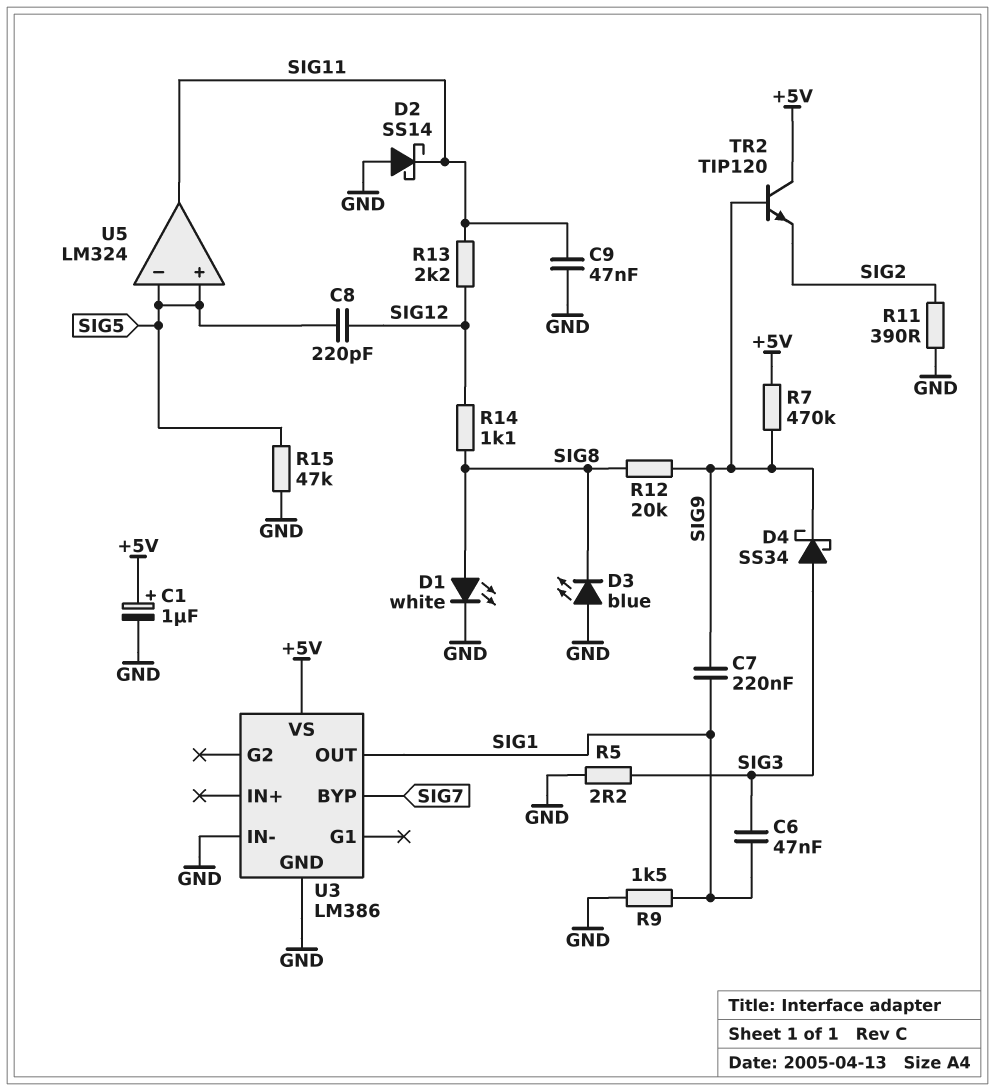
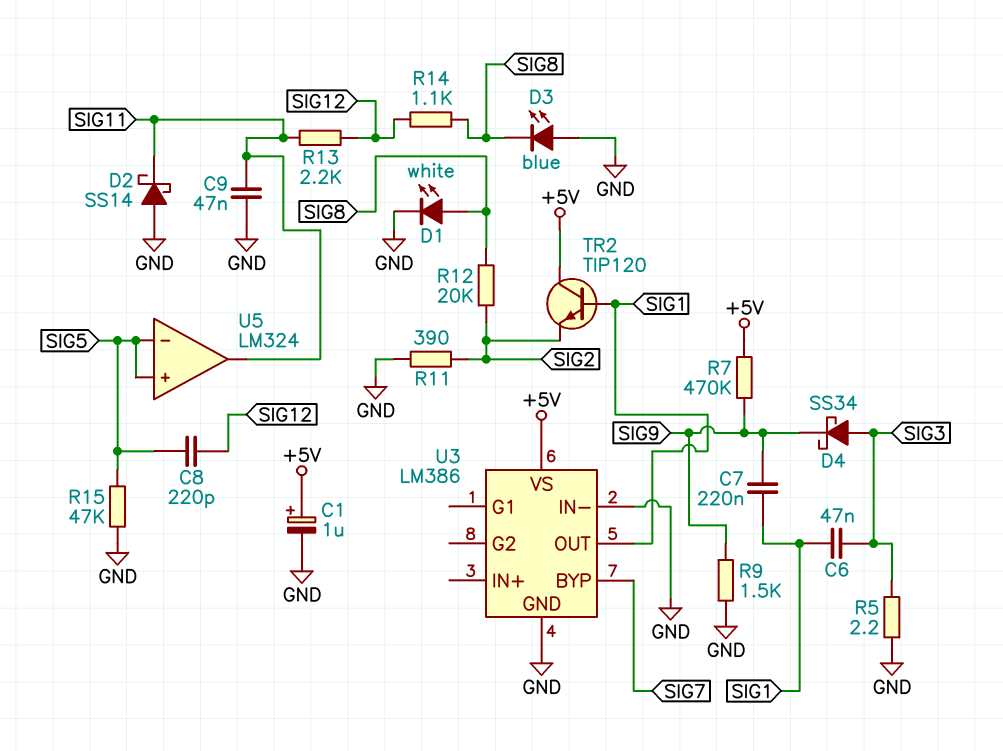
R9: 1.5k (GND, SIG1) -> 1.5k (GND, SIG9)
R12: 20k (SIG8, SIG9) -> 20k (SIG2, SIG8)
TR2: NPN TIP120 (B SIG9, C +5V, E SIG2) -> NPN TIP120 (B SIG1, C +5V, E SIG2)

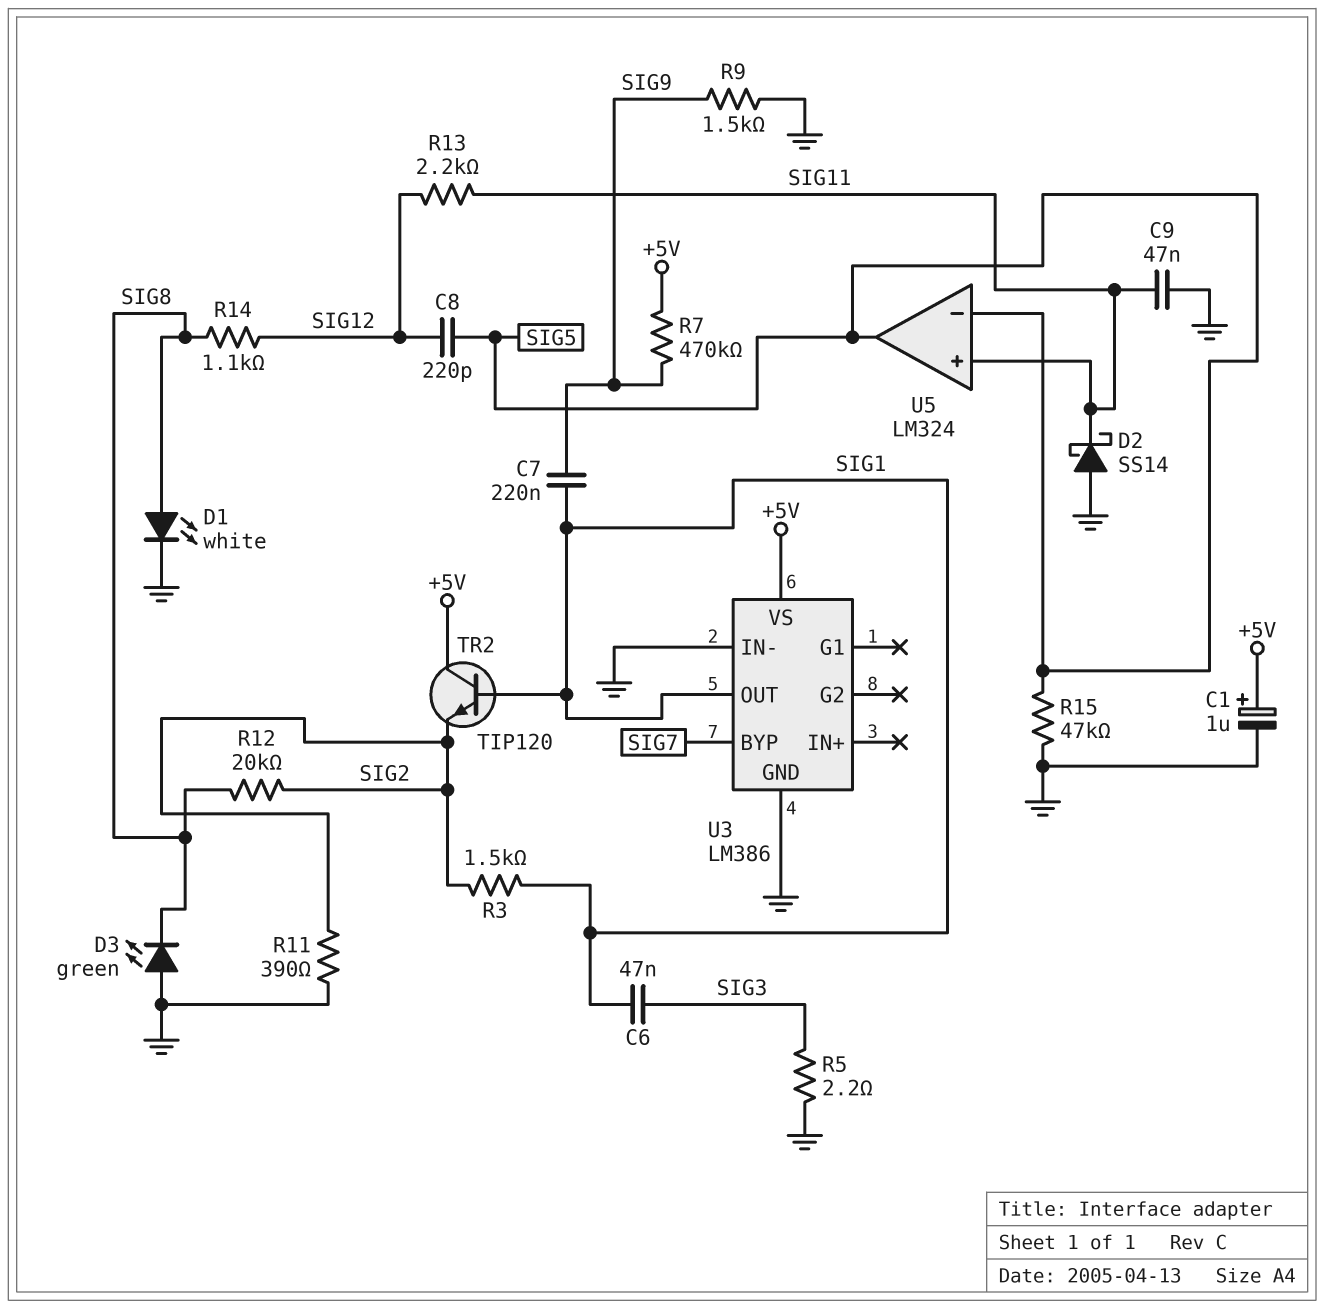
D3: LED blue (A GND, K SIG8) -> LED green (A GND, K SIG8)
D4: schottky SS34 (A SIG3, K SIG9) -> none
R3: none -> 1.5k (SIG1, SIG2)
U5 pin in+: SIG5 -> SIG11
U5 pin out: SIG11 -> SIG5

